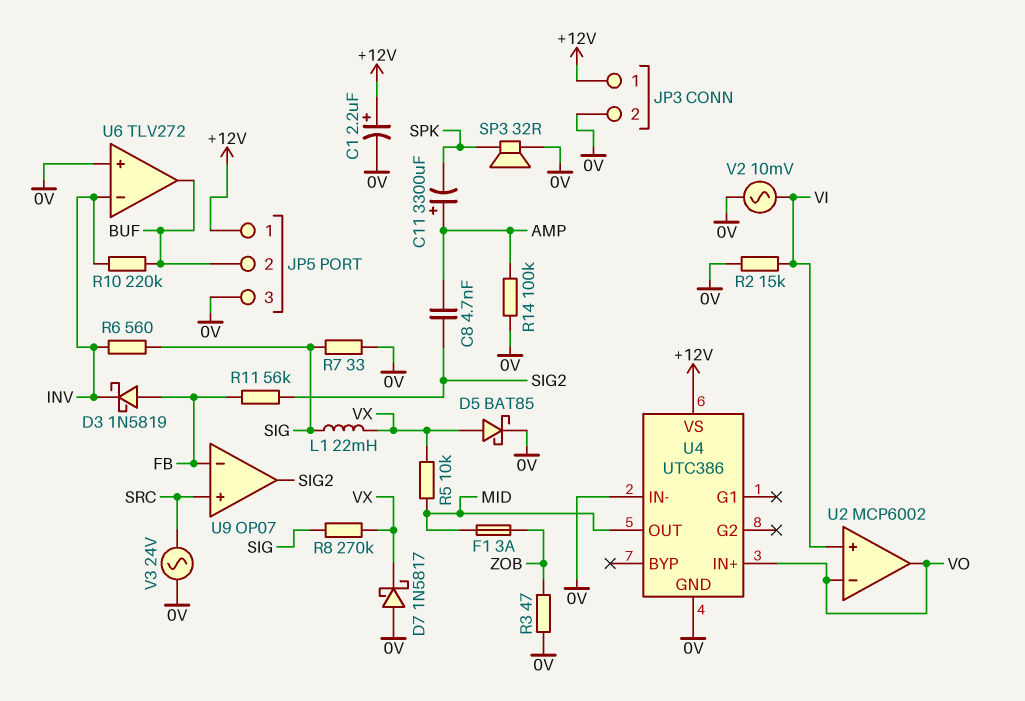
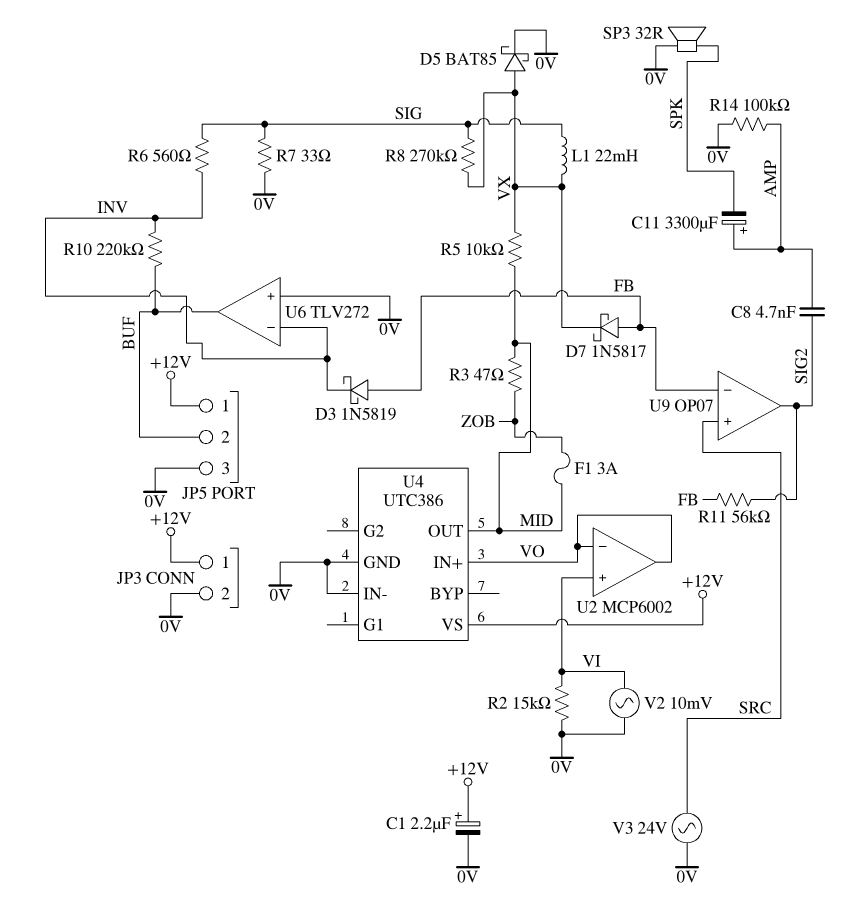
D7: schottky 1N5817 (A 0V, K VX) -> schottky 1N5817 (A FB, K VX)
R3: 47 (0V, ZOB) -> 47 (MID, ZOB)

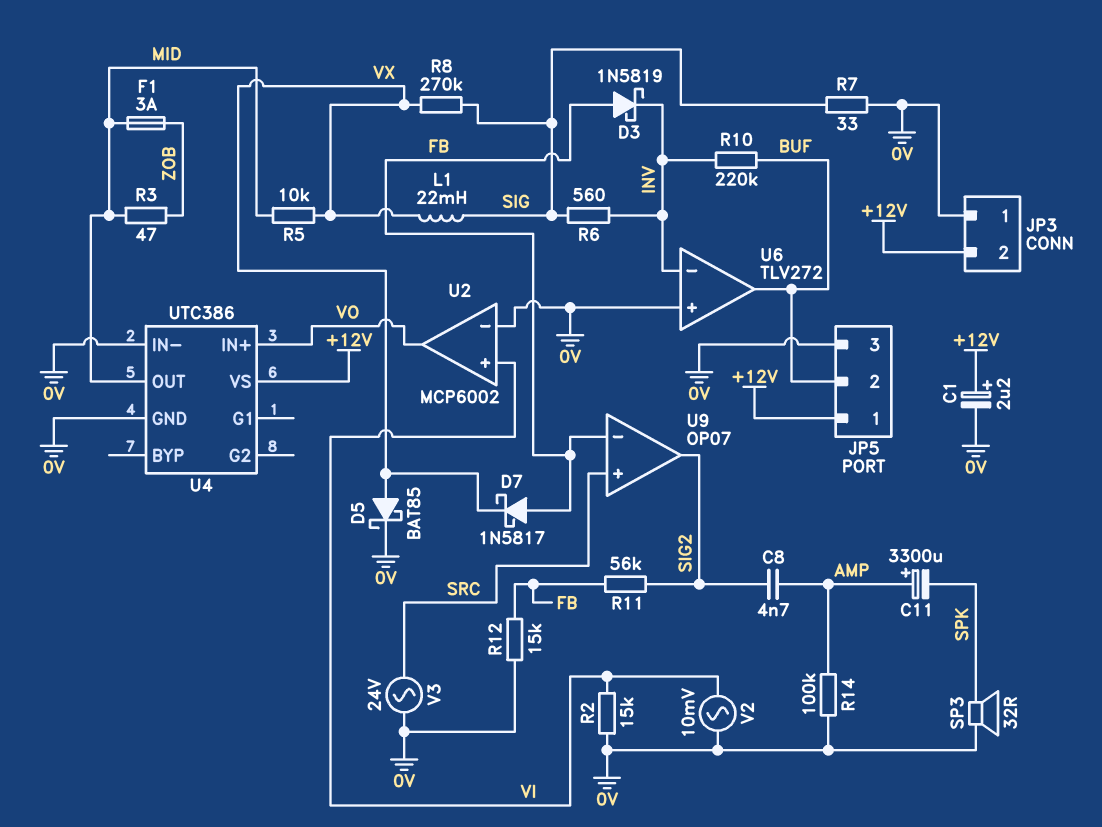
JP3 pin 1: +12V -> 0V
JP3 pin 2: 0V -> +12V
R12: none -> 15k (0V, FB)
U2 pin in-: VO -> 0V

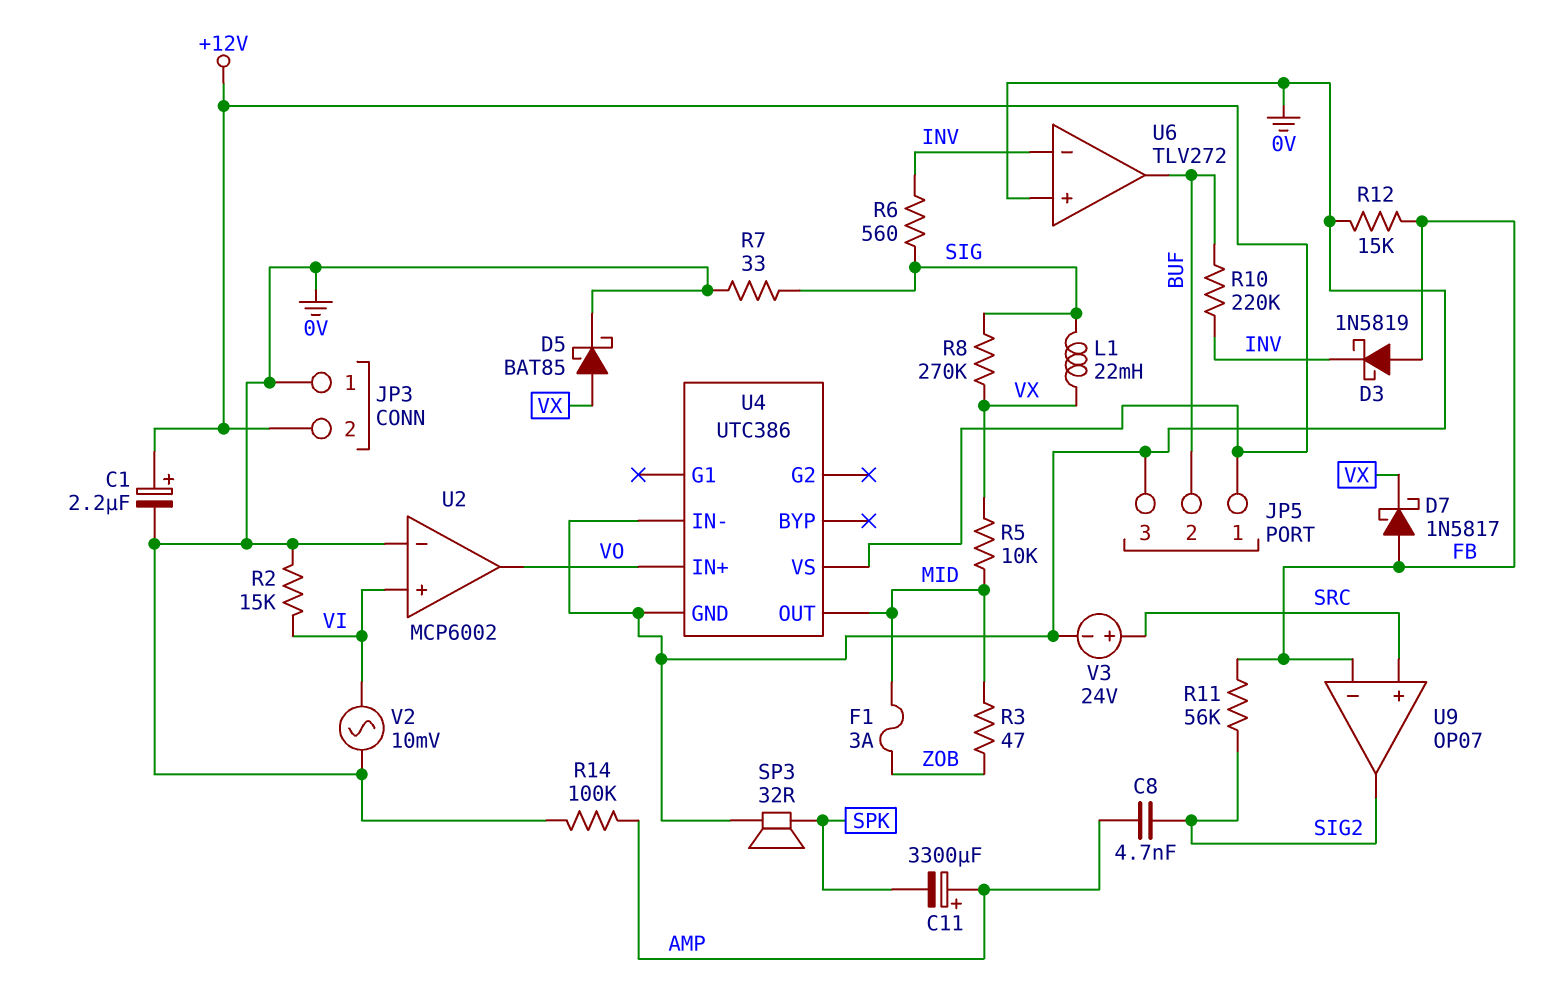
V3: AC 24V (0V, SRC) -> 24V (plus SRC, minus 0V)

